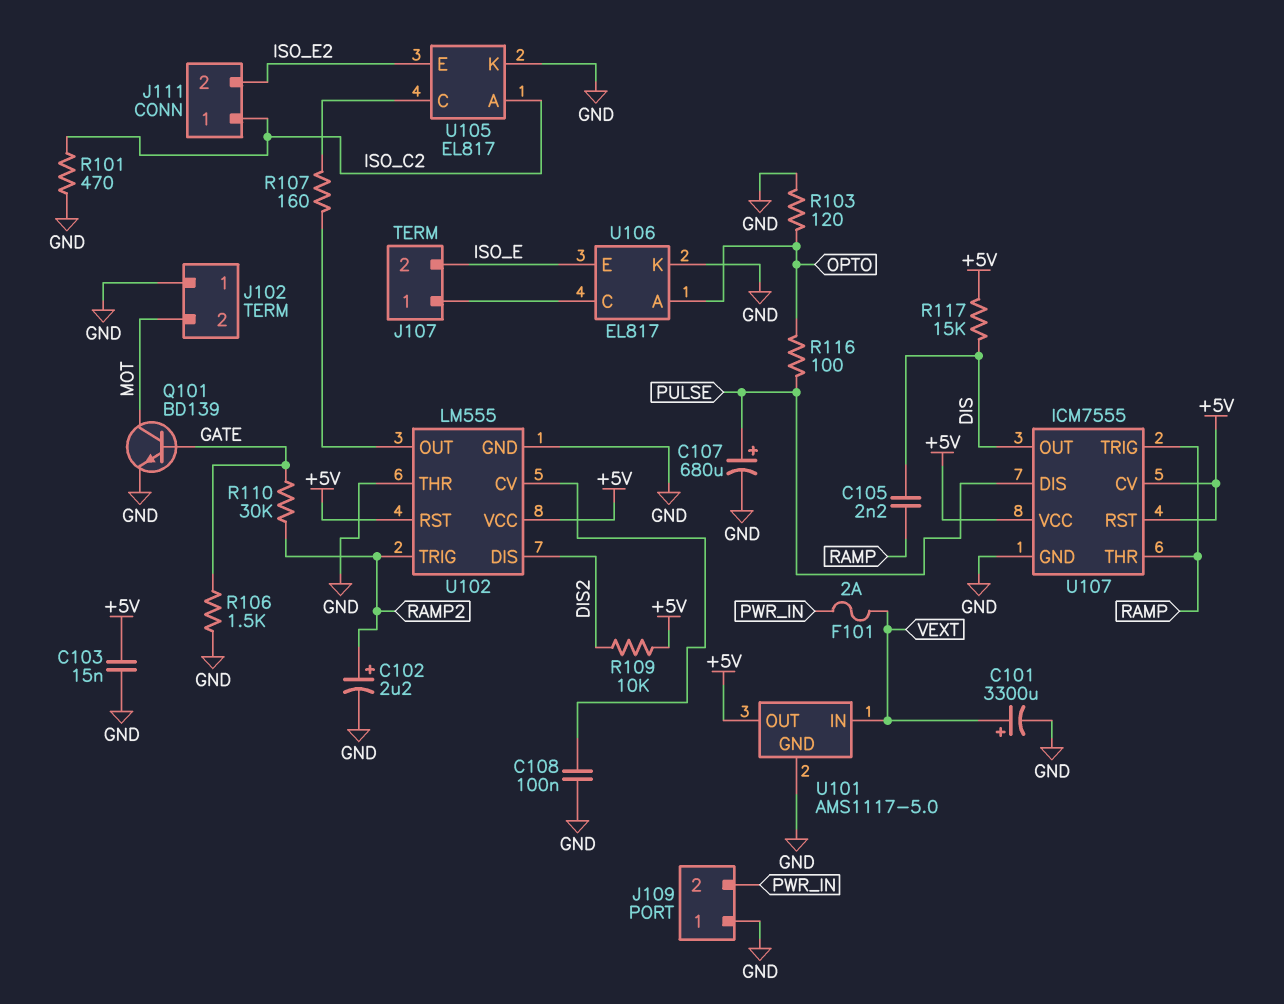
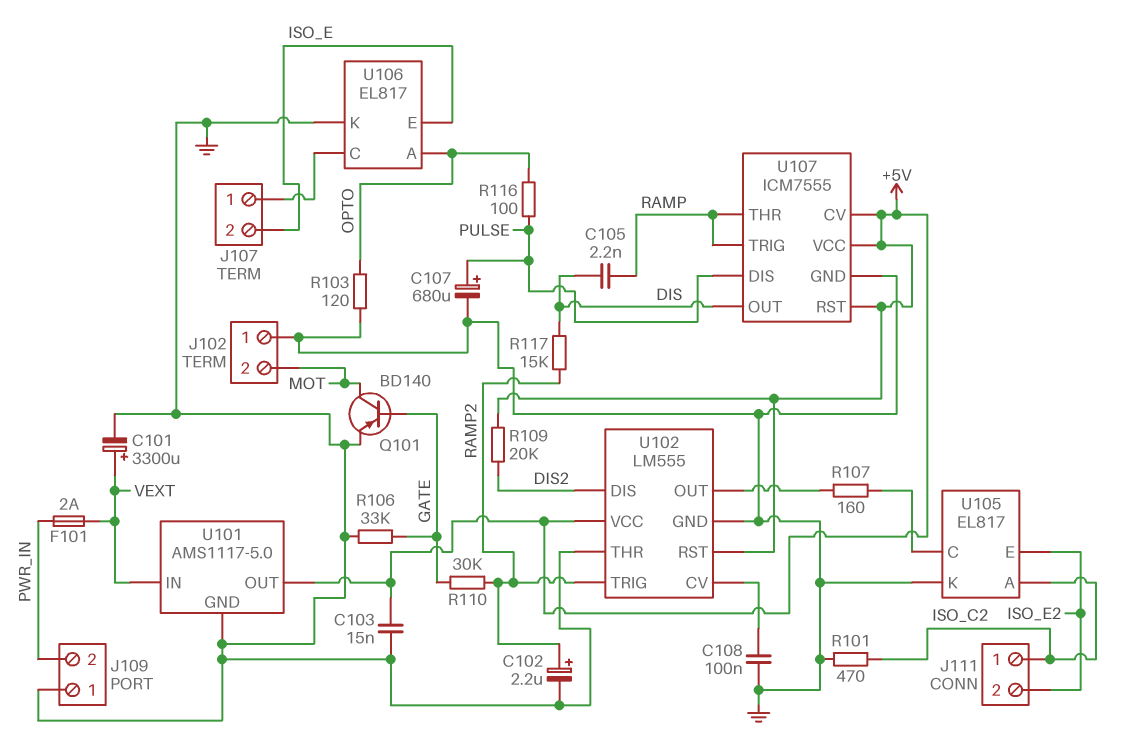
Q101: NPN BD139 (B GATE, C MOT, E GND) -> PNP BD140 (B GATE, C MOT, E GND)
R106: 1.5k (GATE, GND) -> 33k (GATE, GND)
R109: 10k (+5V, DIS2) -> 20k (+5V, DIS2)
R117: 15k (+5V, DIS) -> 15k (DIS, RAMP2)

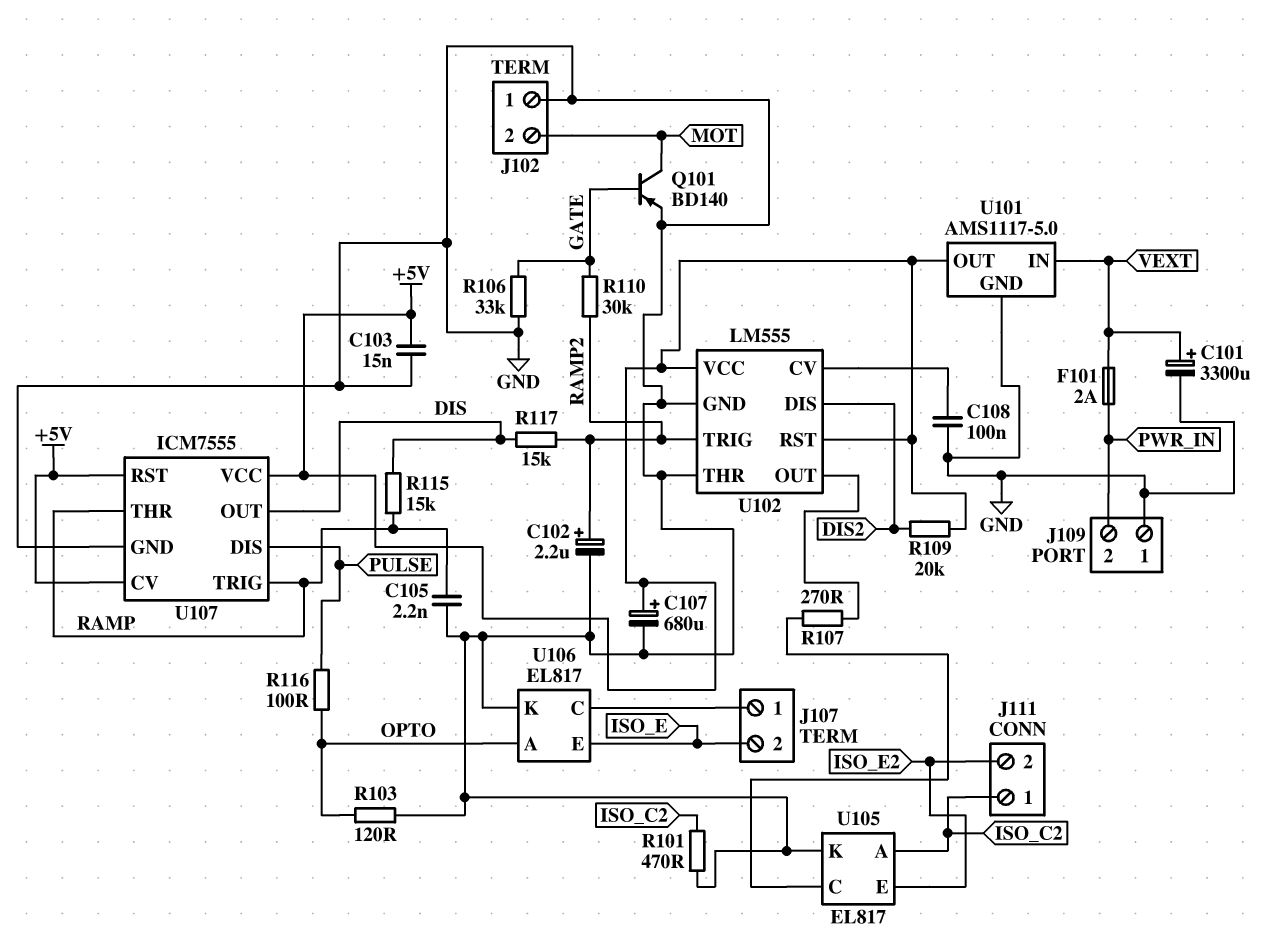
C105: 2.2nF (DIS, RAMP) -> 2.2nF (GND, RAMP)
C107: 680uF (plus PULSE, minus GND) -> 680uF (plus +5V, minus GND)
R107: 160 (U102/OUT, U105/C) -> 270 (U102/OUT, U105/C)
R115: none -> 15k (DIS, RAMP)

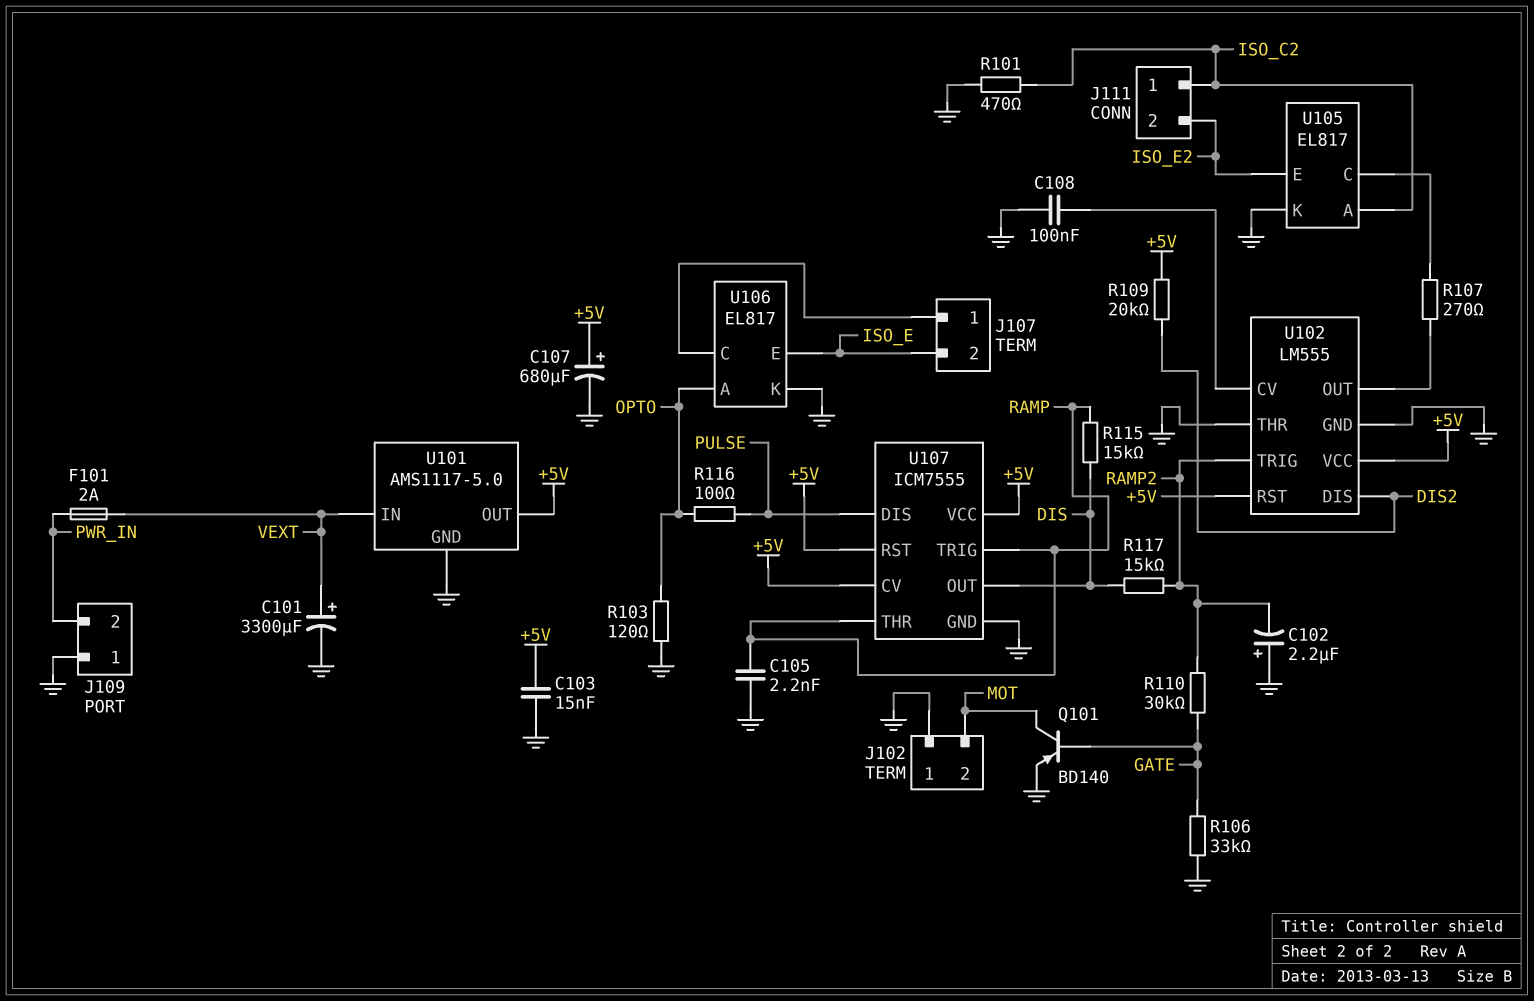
C102: 2.2uF (plus RAMP2, minus GND) -> 2.2uF (plus GND, minus RAMP2)

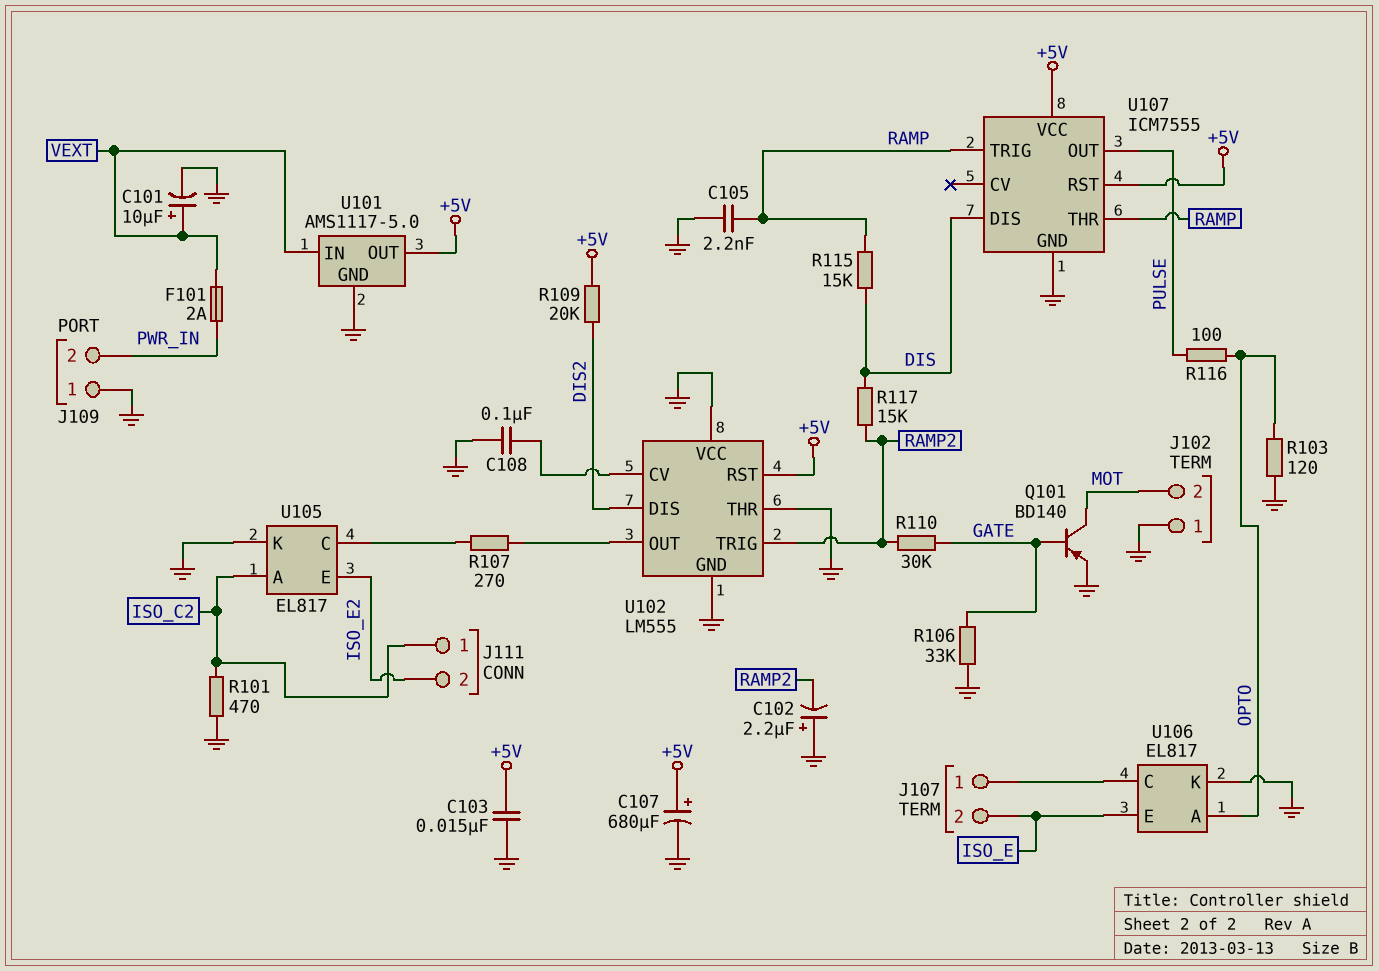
C101: 3300uF (plus VEXT, minus GND) -> 10uF (plus VEXT, minus GND)
U102 pin VCC: +5V -> GND
U107 pin CV: +5V -> none
U107 pin DIS: PULSE -> DIS
U107 pin OUT: DIS -> PULSE

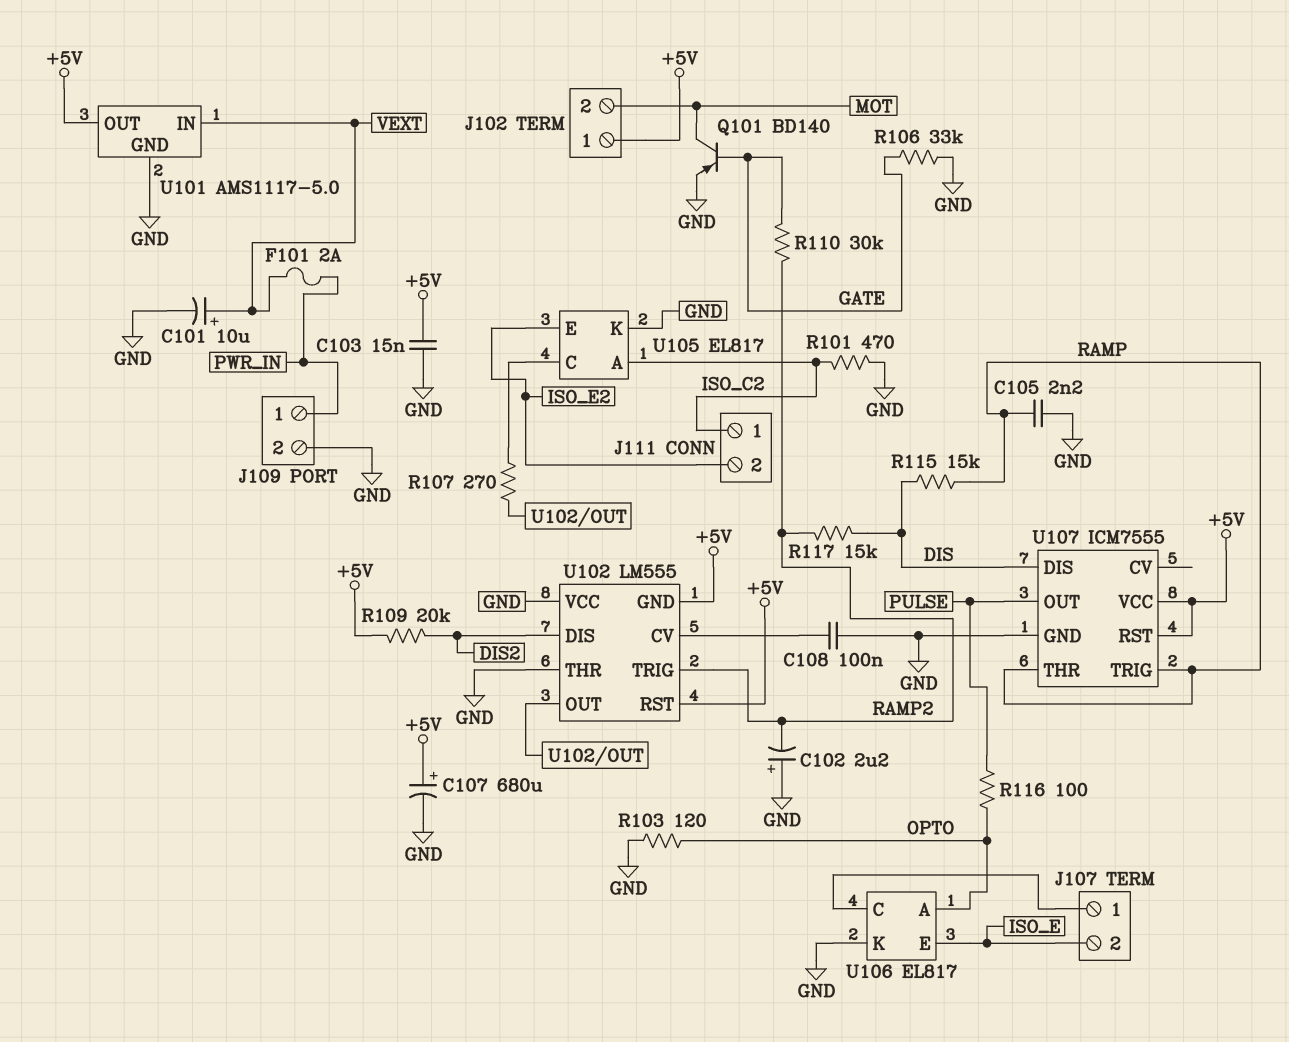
J102 pin 1: GND -> +5V
J109 pin 1: GND -> PWR_IN
J109 pin 2: PWR_IN -> GND
U102 pin GND: GND -> +5V

